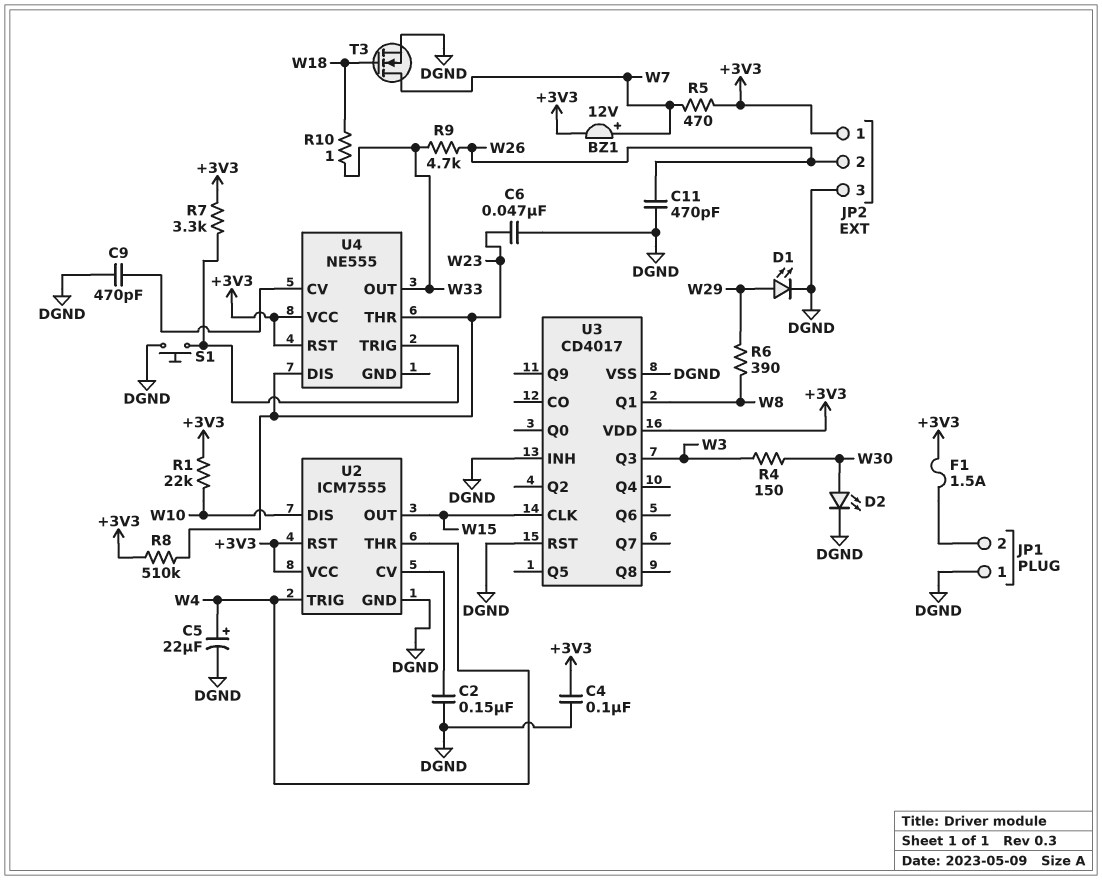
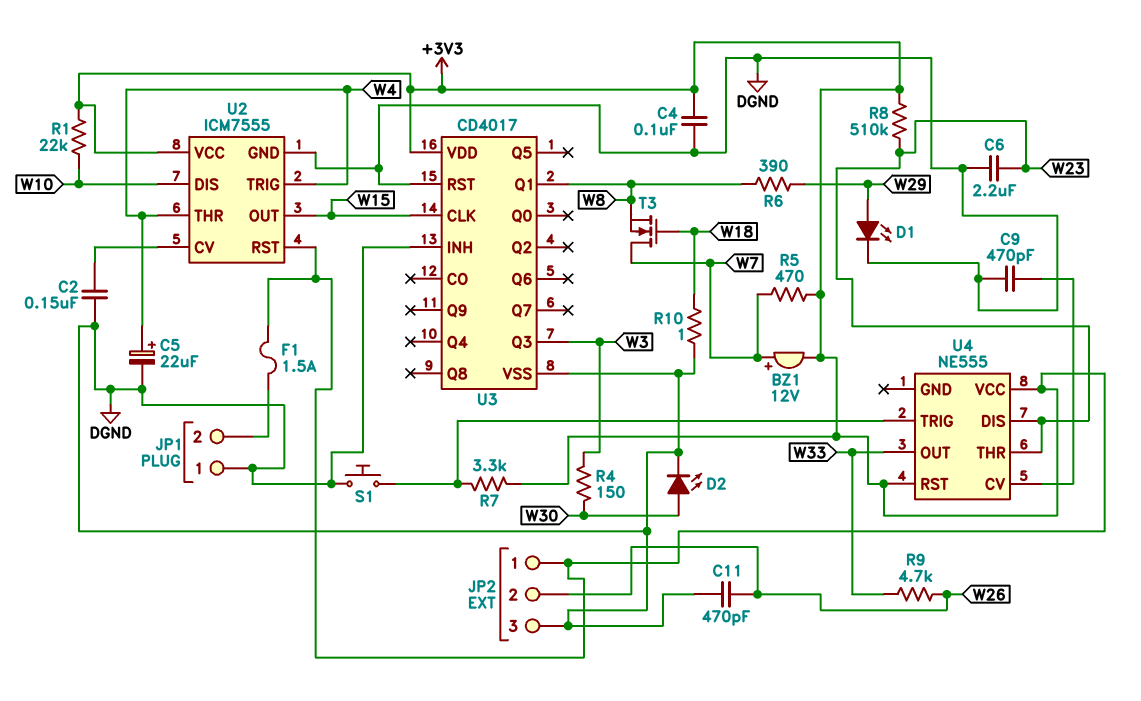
C6: 47nF (DGND, W23) -> 2.2uF (DGND, W23)
R10: 1 (W18, W33) -> 1 (DGND, W18)
T3: NMOS (G W18, D W7, S DGND) -> NMOS (G W18, D W7, S W8)

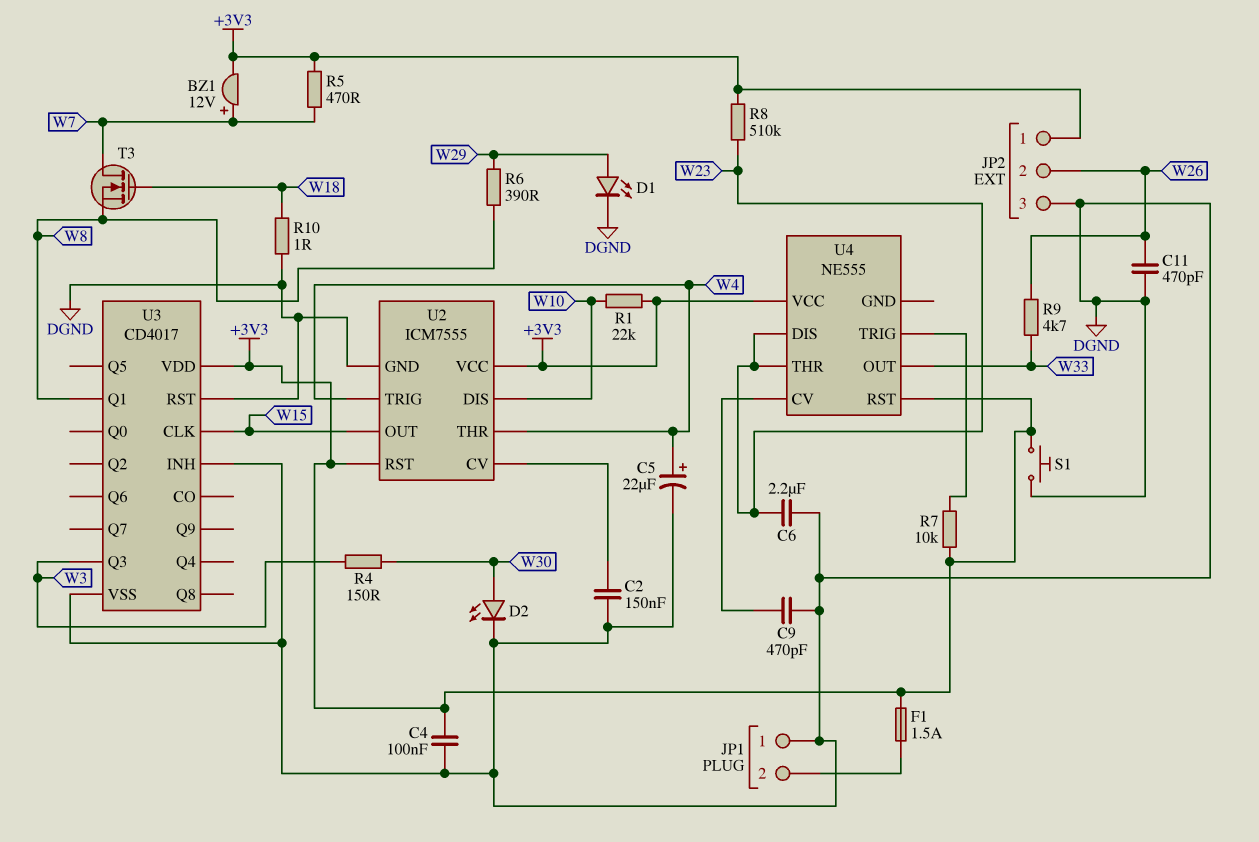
R7: 3.3k (+3V3, U4/TRIG) -> 10k (+3V3, U4/TRIG)
S1: button (DGND, U4/TRIG) -> button (+3V3, DGND)

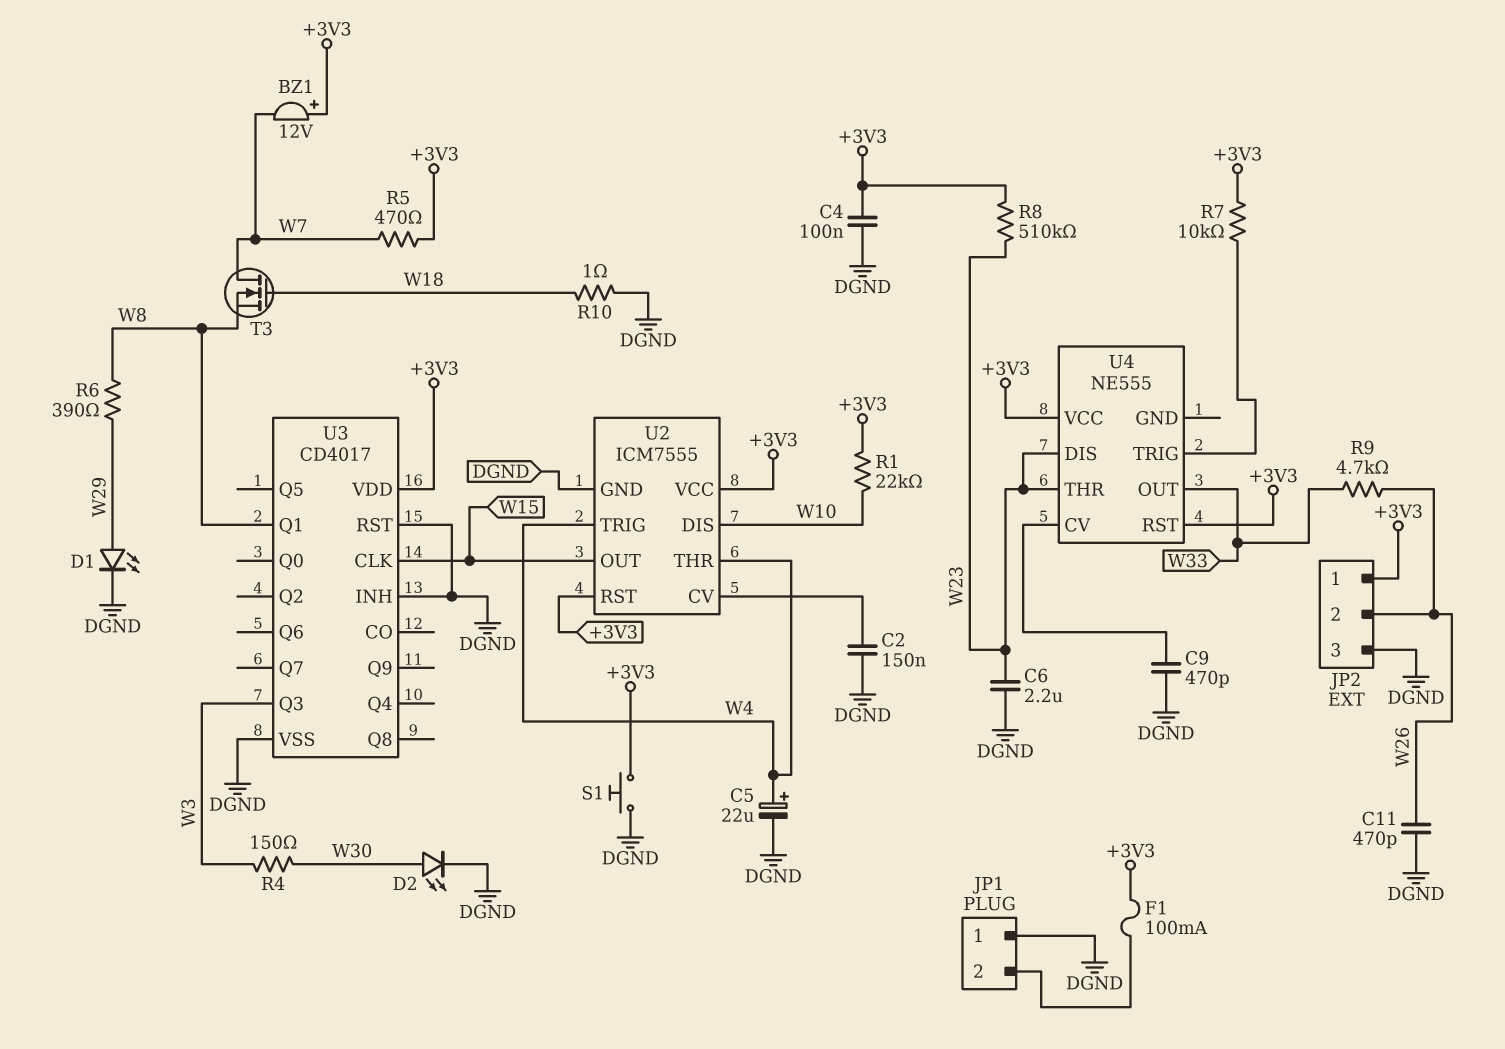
BZ1: buzzer 12V (plus W7, minus +3V3) -> buzzer 12V (plus +3V3, minus W7)
F1: 1.5A (+3V3, JP1/2) -> 100mA (+3V3, JP1/2)

